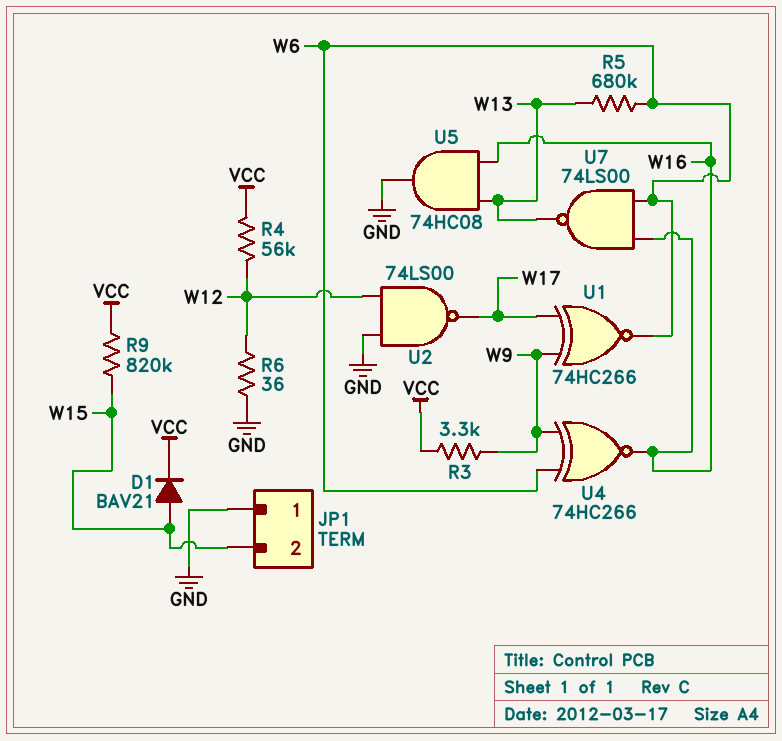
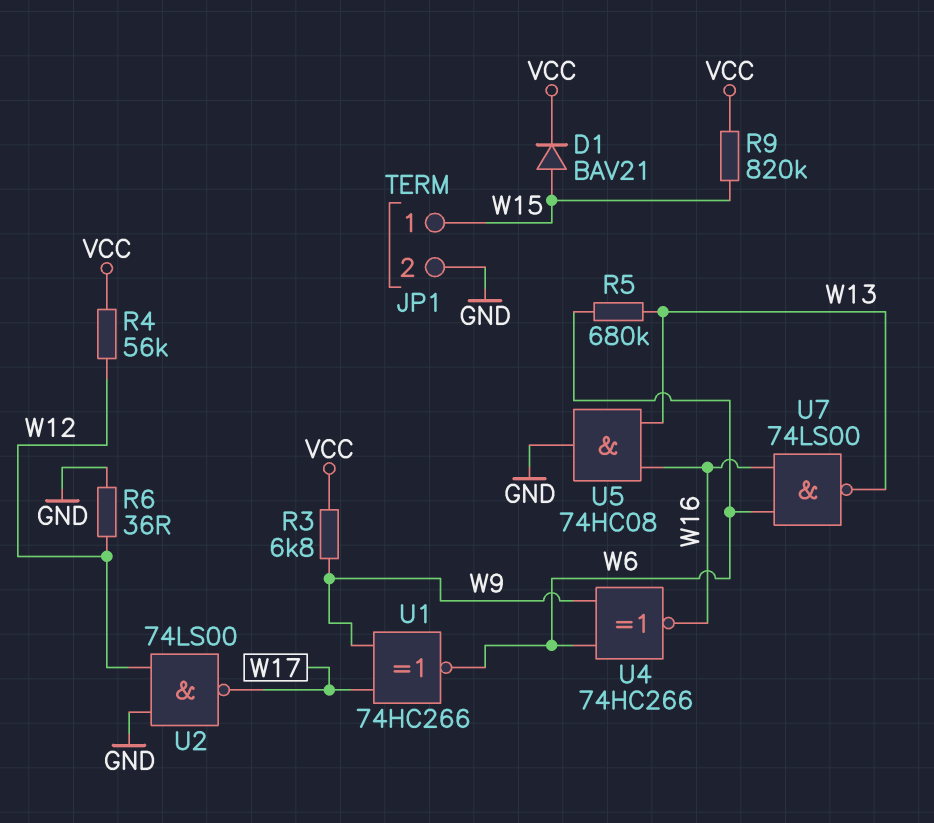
JP1 pin 1: GND -> W15
JP1 pin 2: W15 -> GND
R3: 3.3k (VCC, W9) -> 6.8k (VCC, W9)

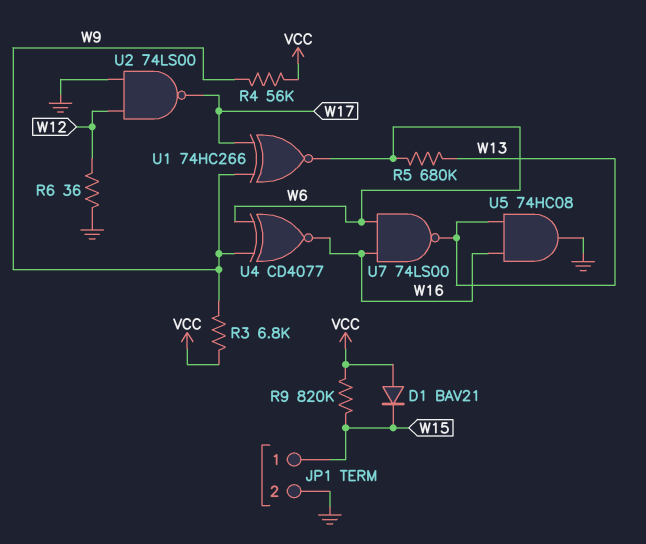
D1: diode BAV21 (A W15, K VCC) -> diode BAV21 (A VCC, K W15)
R4: 56k (VCC, W12) -> 56k (VCC, W9)
U4: XNOR 74HC266 (in W6, in W9, out W16) -> XNOR CD4077 (in W6, in W9, out W16)

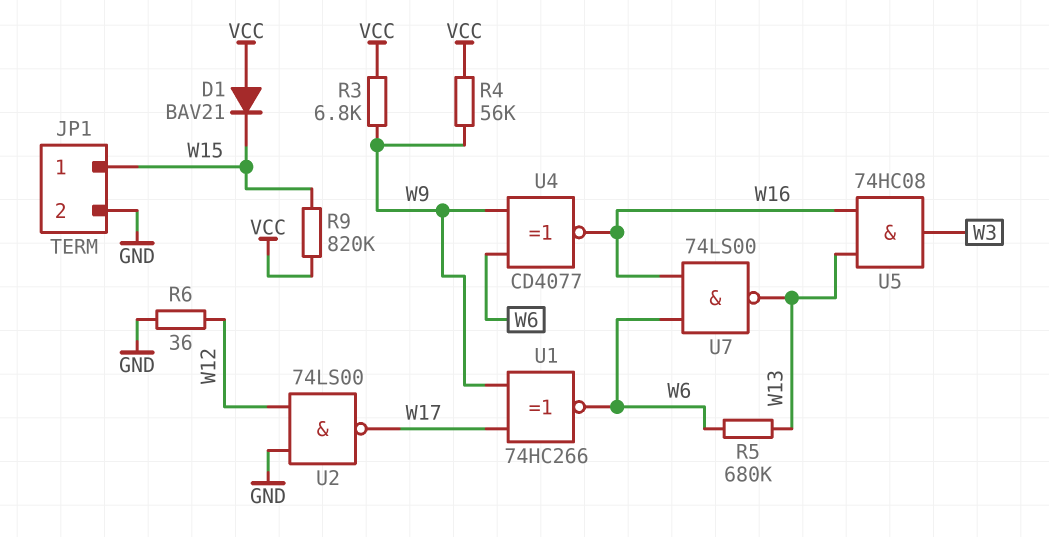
U5: AND 74HC08 (in W13, in W16, out GND) -> AND 74HC08 (in W13, in W16, out W3)

